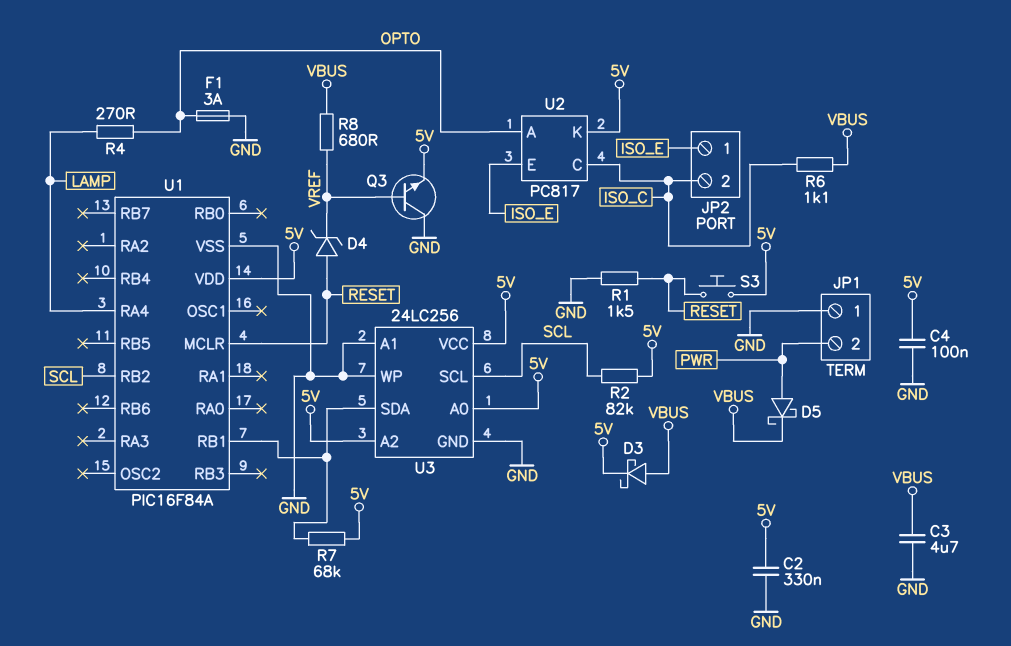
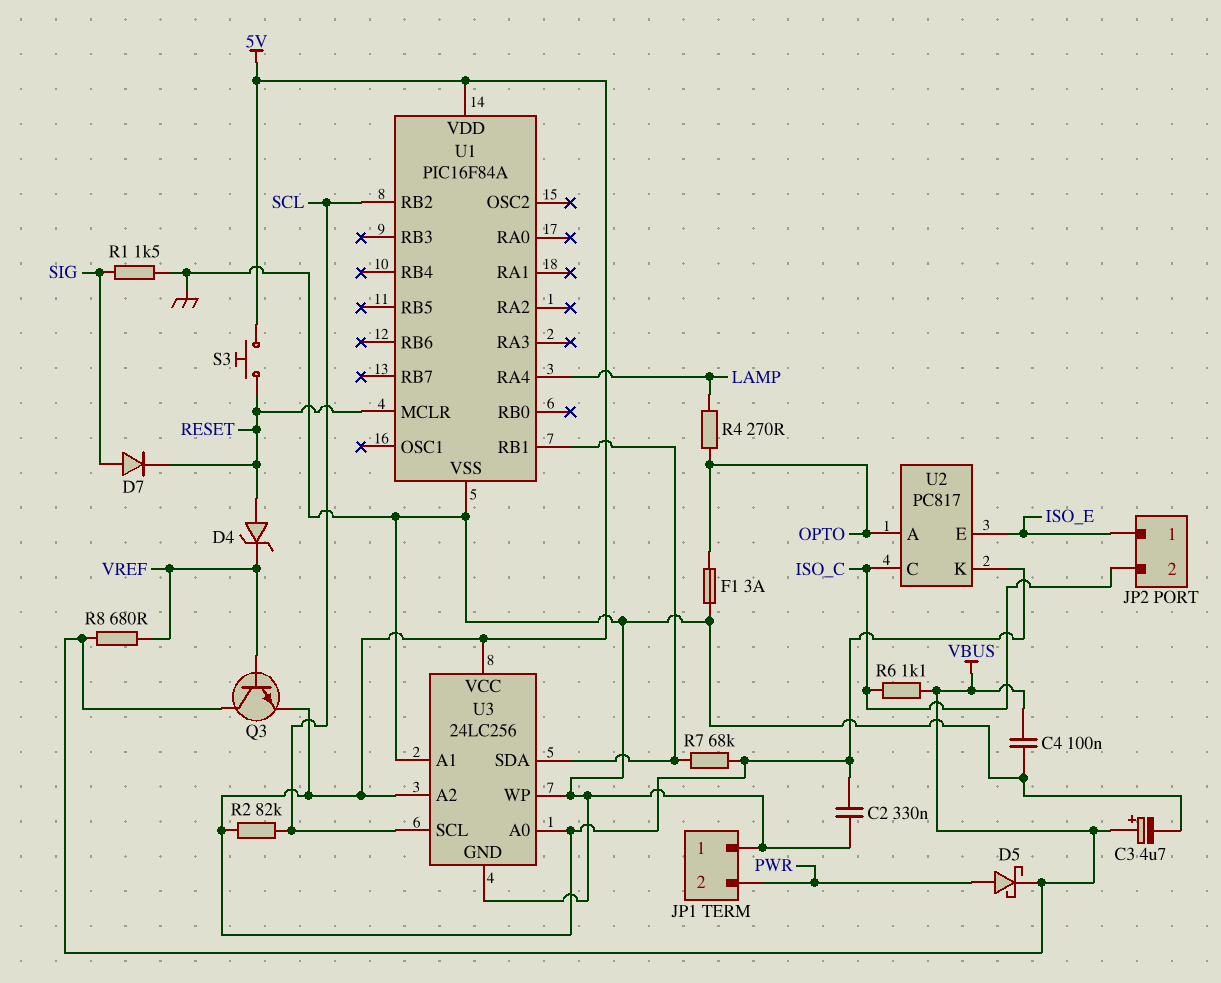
C3: 4.7uF (GND, VBUS) -> 4.7uF (plus VBUS, minus GND)
C4: 100nF (5V, GND) -> 100nF (GND, VBUS)
D3: schottky (A VBUS, K 5V) -> none
D7: none -> diode (A SIG, K RESET)
Q3: NPN (B VREF, C GND, E 5V) -> NPN (B VREF, C VBUS, E 5V)
R1: 1.5k (GND, RESET) -> 1.5k (GND, SIG)

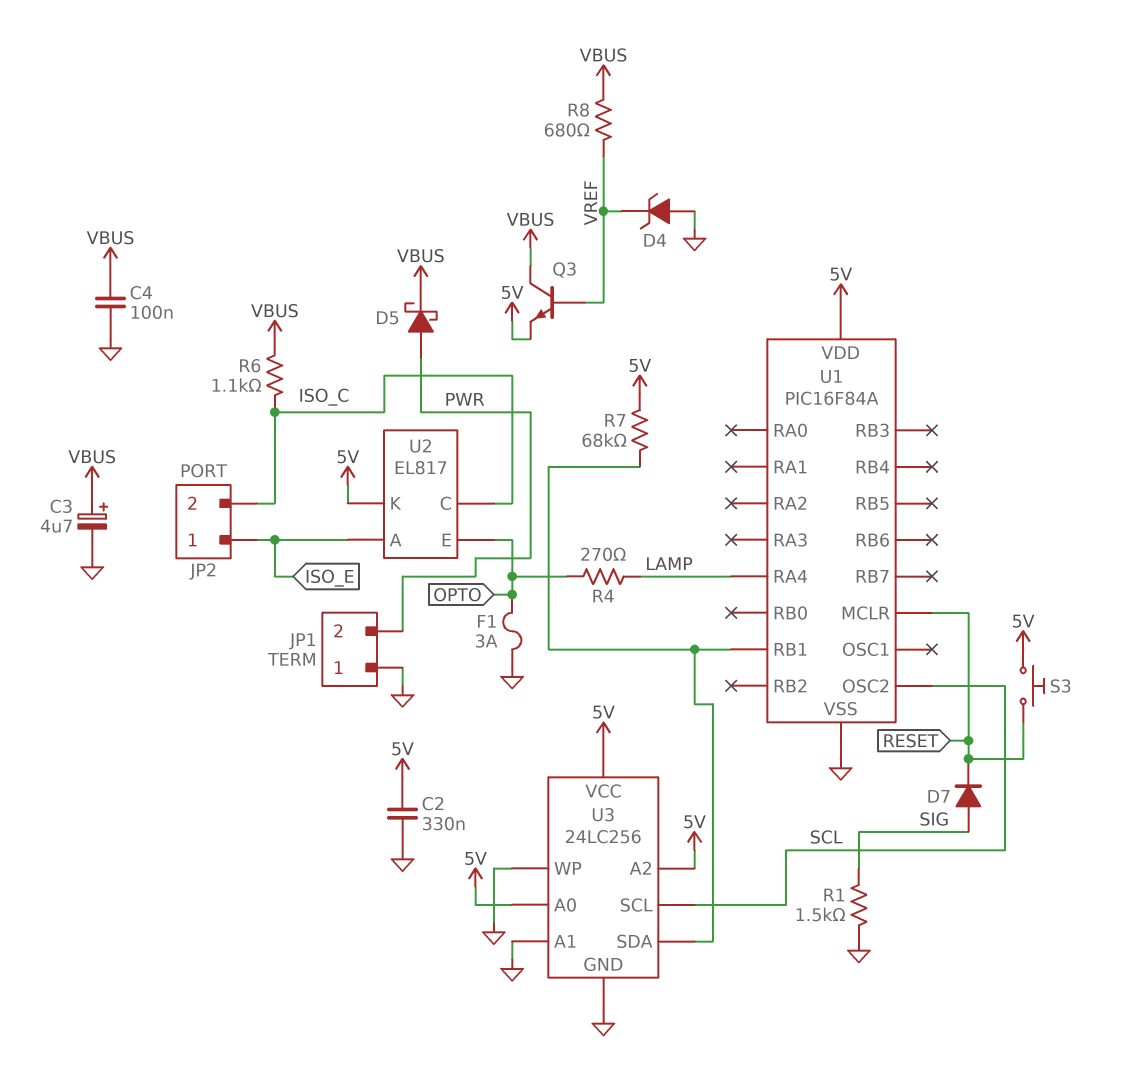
D4: zener (A RESET, K VREF) -> zener (A GND, K VREF)
R2: 82k (5V, SCL) -> none
U1 pin OSC2: none -> SCL
U1 pin RB2: SCL -> none
U2: PC817 -> EL817
U2 pin A: OPTO -> ISO_E
U2 pin E: ISO_E -> OPTO

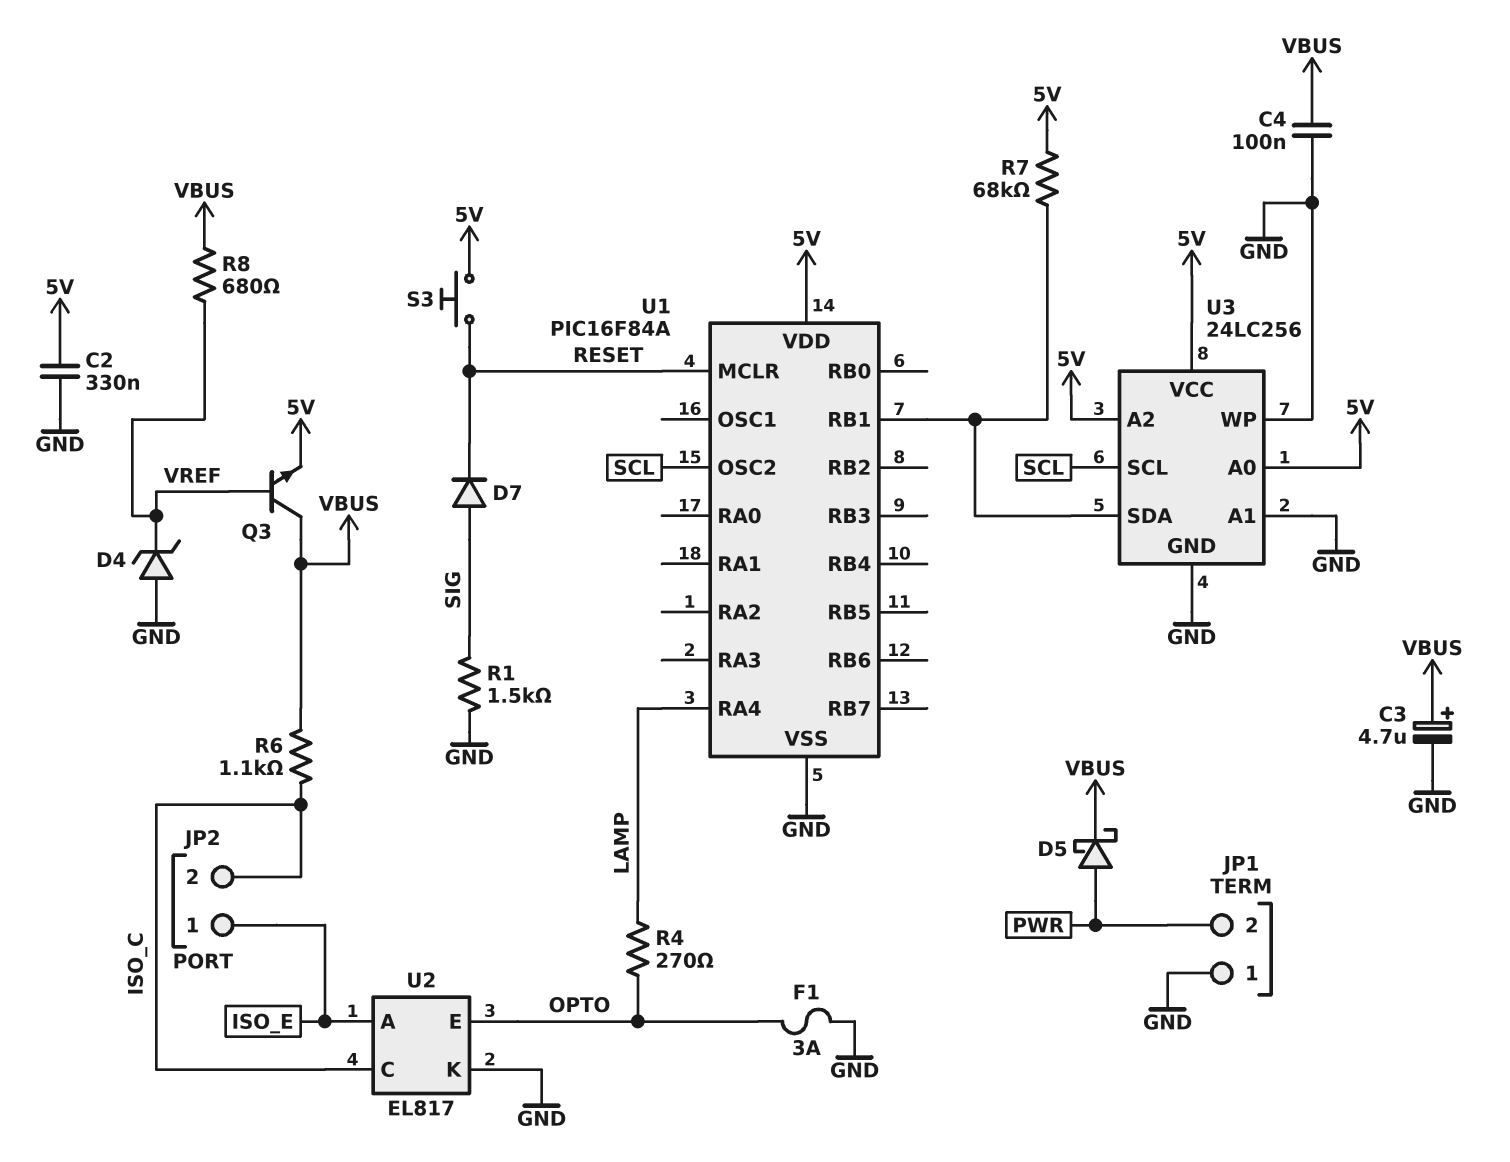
U2 pin K: 5V -> GND

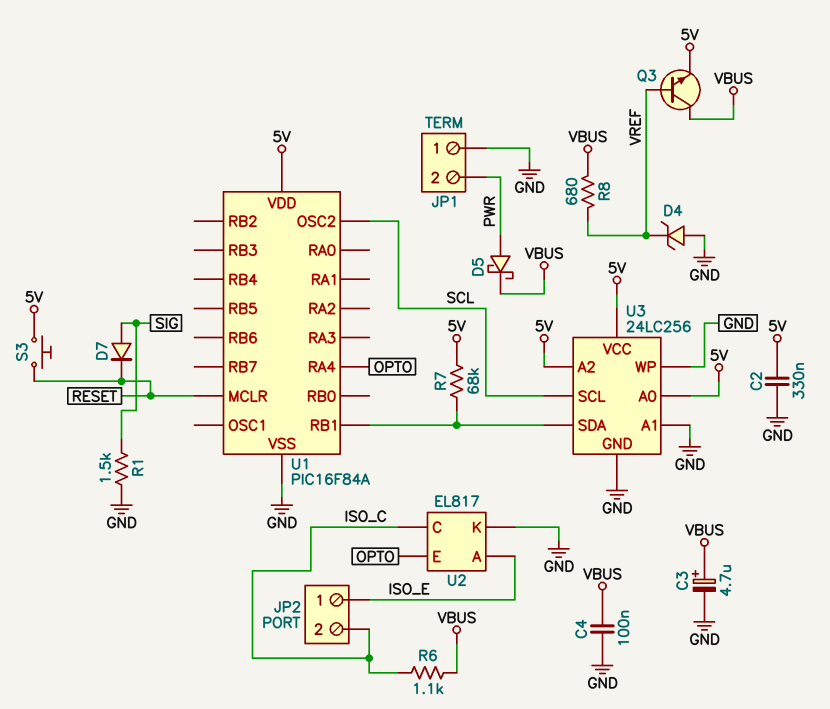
F1: 3A (GND, OPTO) -> none
R4: 270 (LAMP, OPTO) -> none
U1 pin RA4: LAMP -> OPTO

